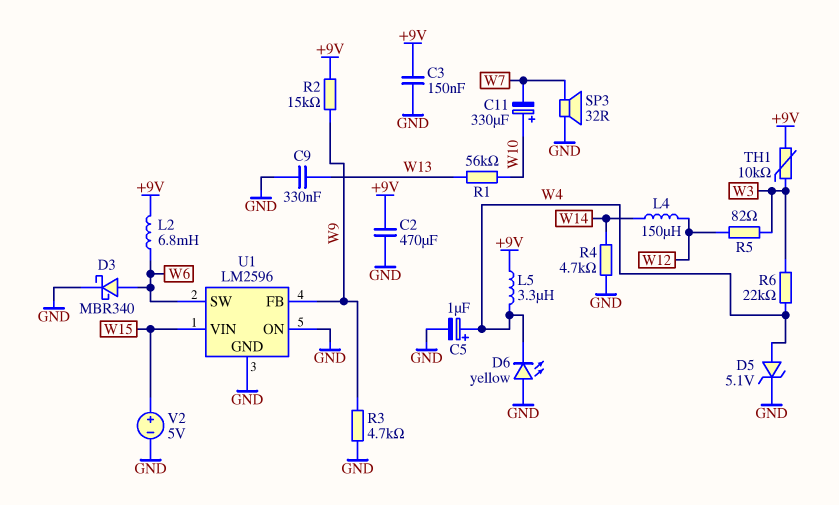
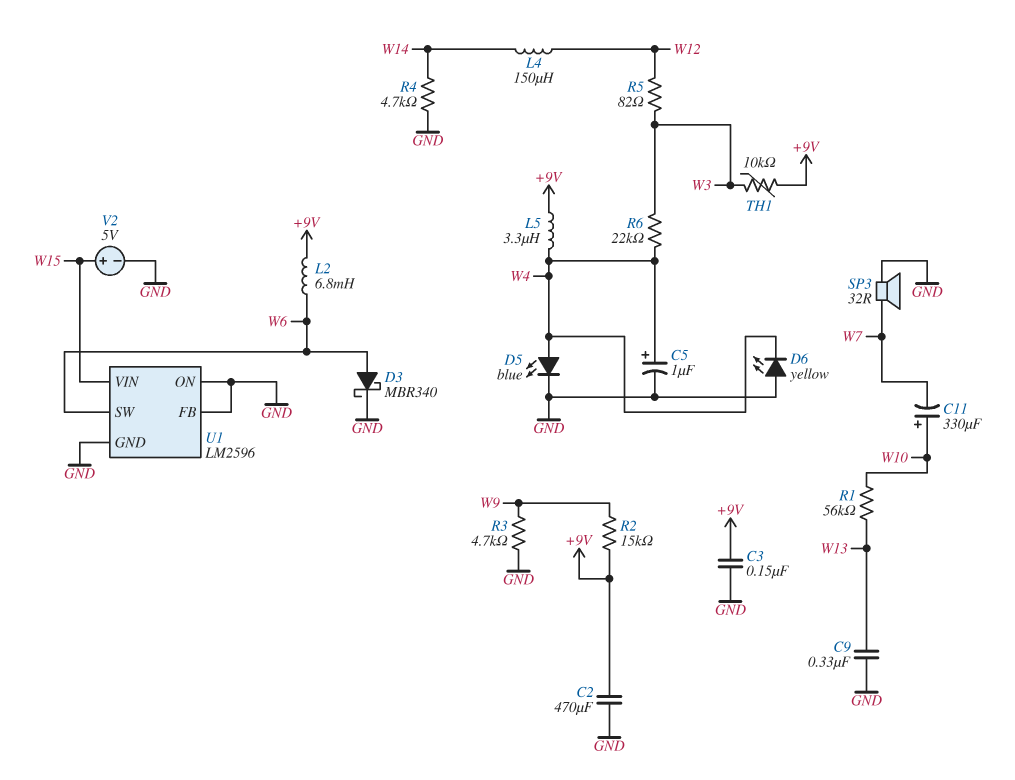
D5: zener 5.1V (A W4, K GND) -> LED blue (A W4, K GND)
U1 pin FB: W9 -> GND

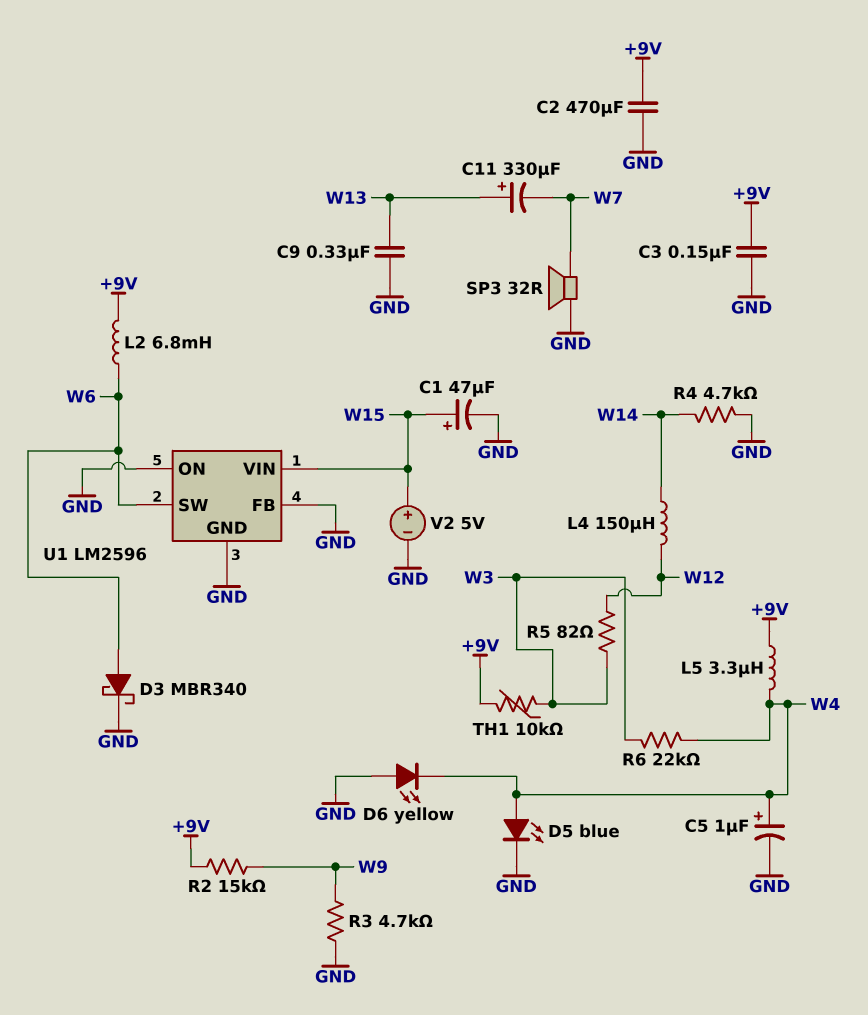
C1: none -> 47uF (plus W15, minus GND)
C11: 330uF (plus W10, minus W7) -> 330uF (plus W13, minus W7)
R1: 56k (W10, W13) -> none

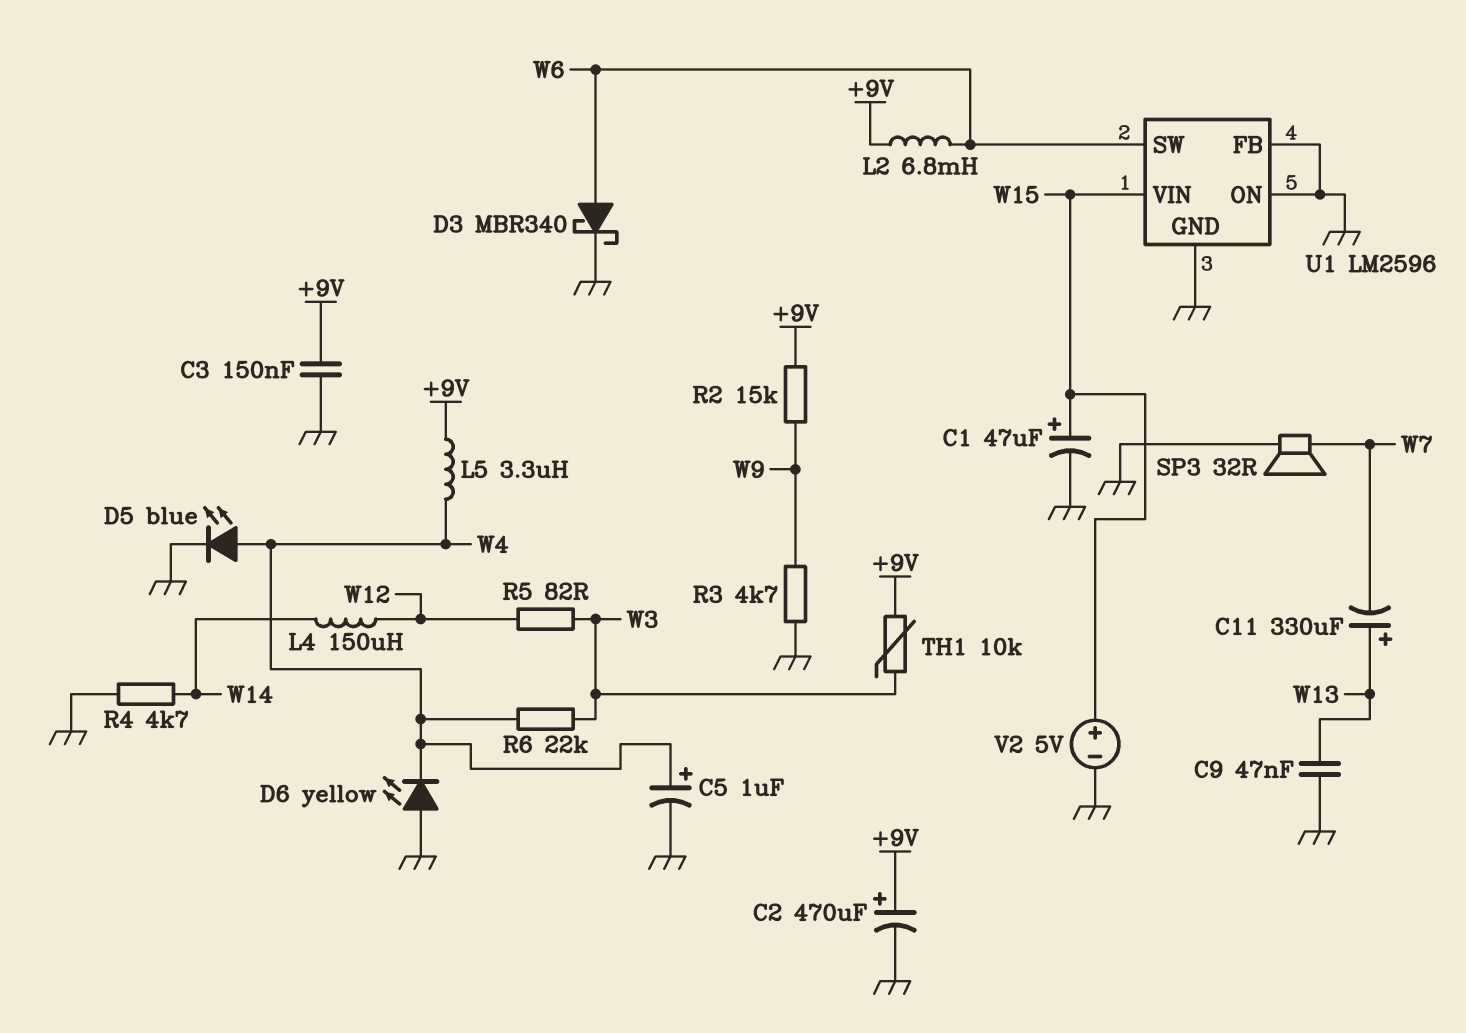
C2: 470uF (+9V, GND) -> 470uF (plus +9V, minus GND)
C9: 330nF (GND, W13) -> 47nF (GND, W13)

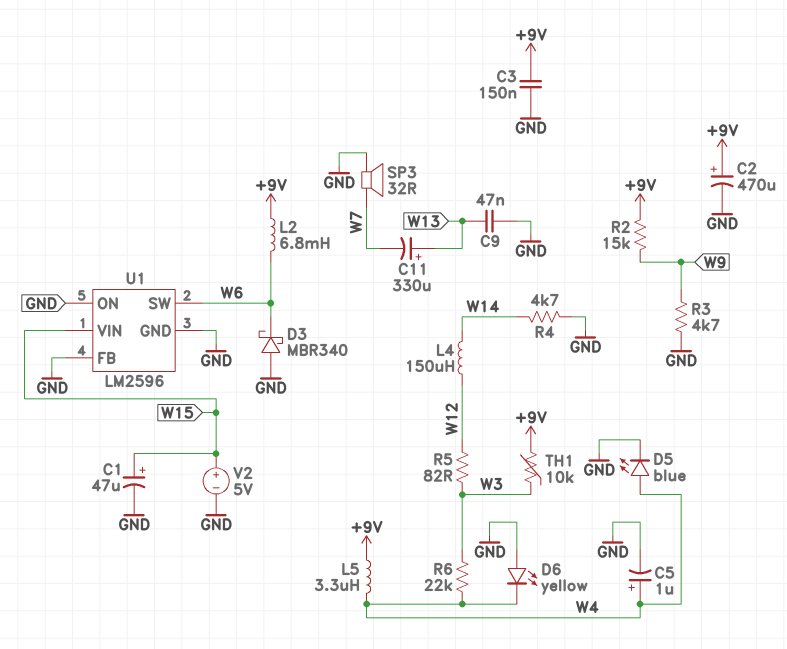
D3: schottky MBR340 (A W6, K GND) -> schottky MBR340 (A GND, K W6)

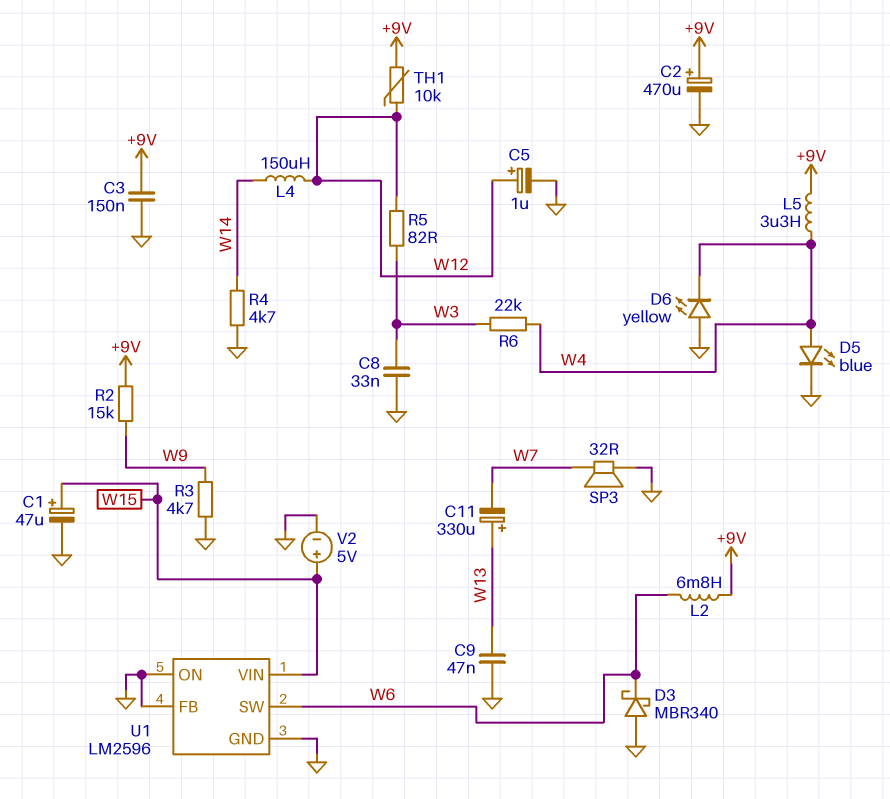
C5: 1uF (plus W4, minus GND) -> 1uF (plus W12, minus GND)
C8: none -> 33nF (GND, W3)
TH1: 10k (+9V, W3) -> 10k (+9V, W12)

